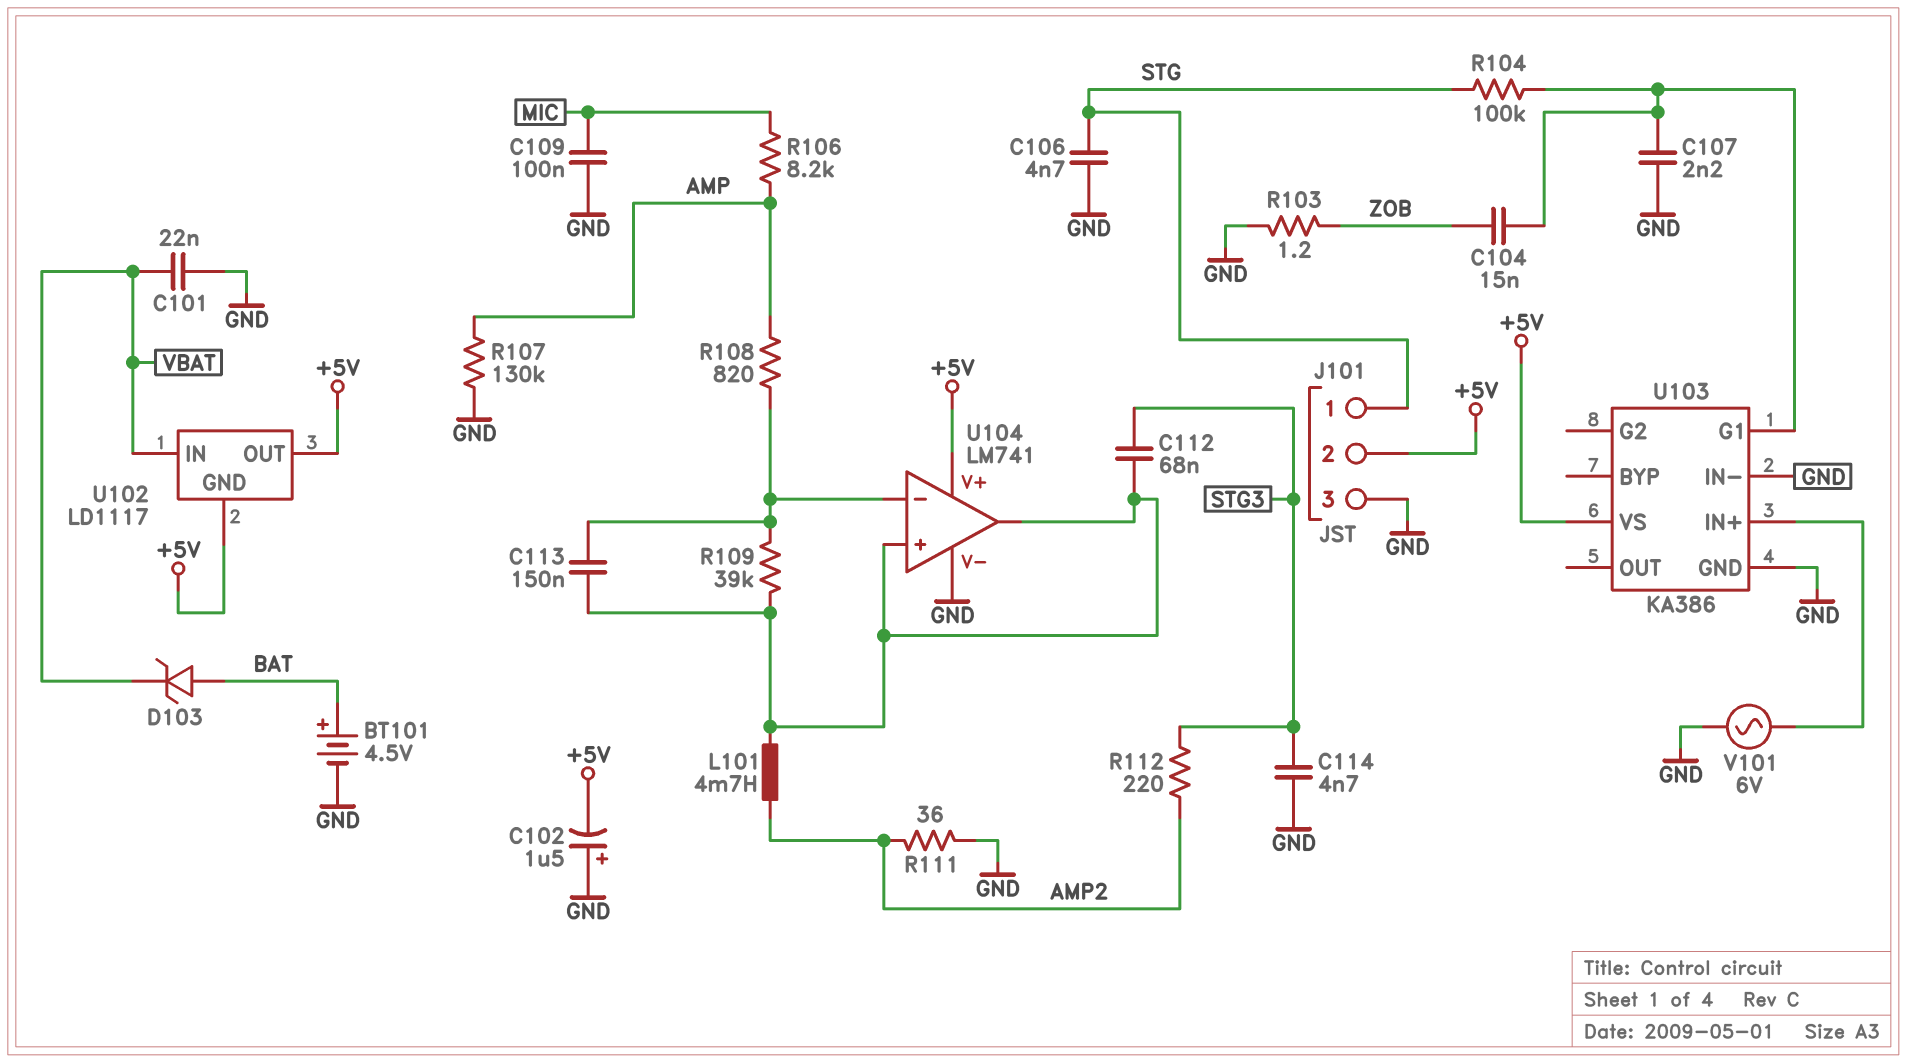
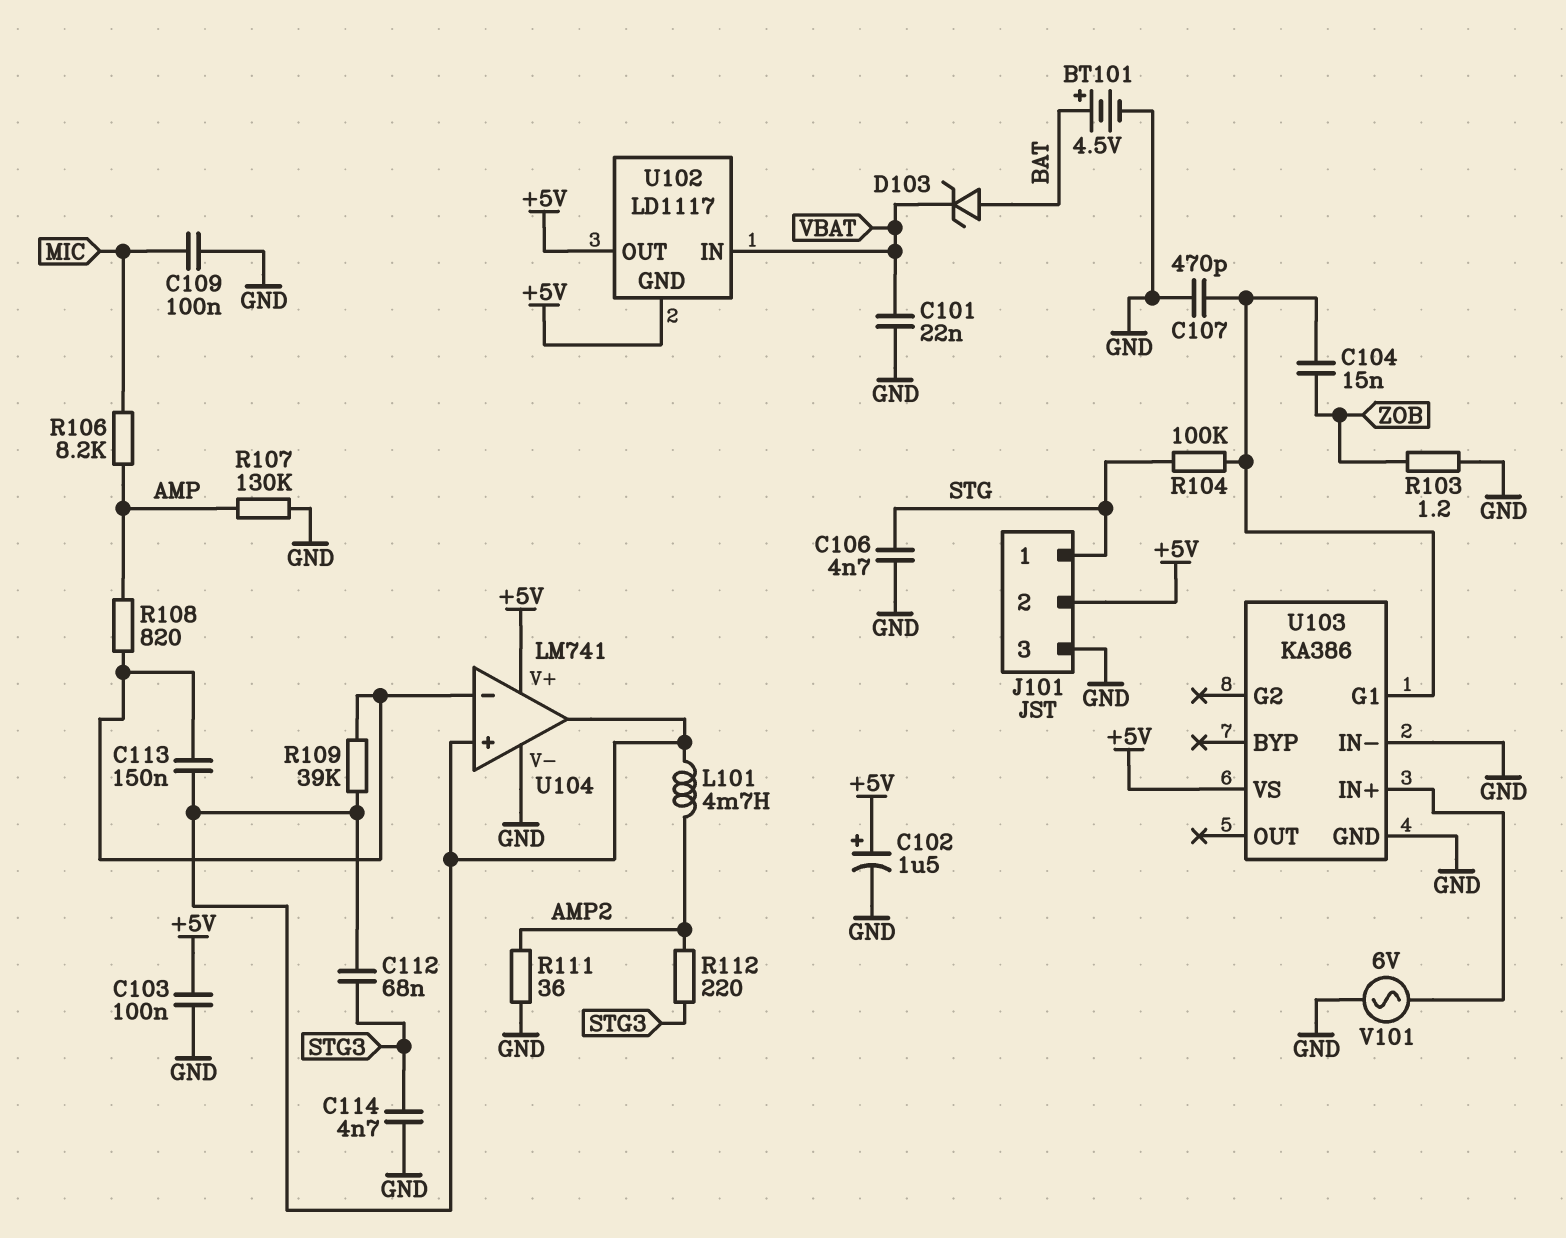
C102: 1.5uF (plus GND, minus +5V) -> 1.5uF (plus +5V, minus GND)
C103: none -> 100nF (+5V, GND)
C107: 2.2nF (GND, U103/G1) -> 470pF (GND, U103/G1)

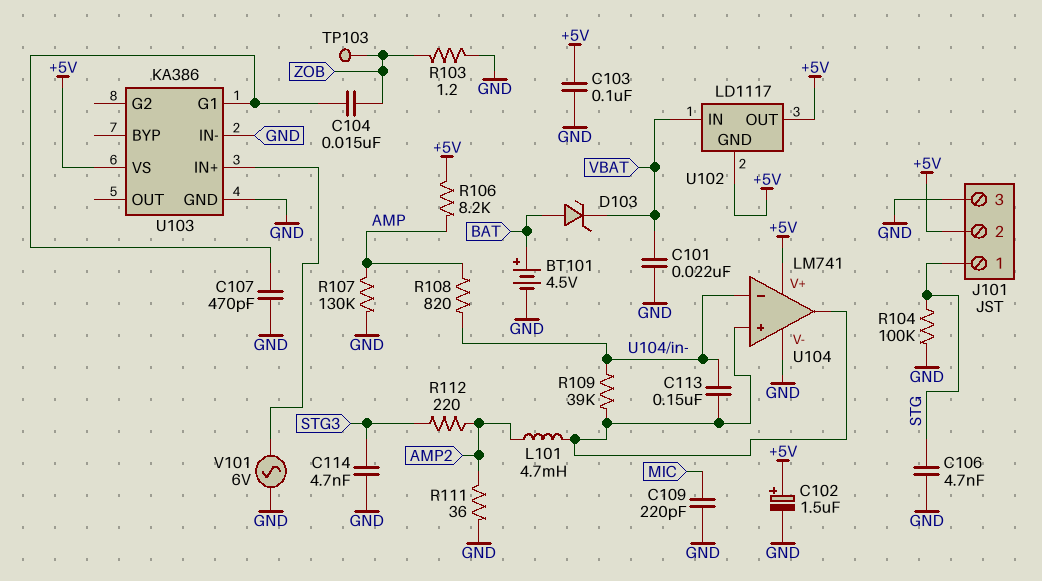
C109: 100nF (GND, MIC) -> 220pF (GND, MIC)
C112: 68nF (STG3, U104/in+) -> none
R104: 100k (STG, U103/G1) -> 100k (GND, STG)
R106: 8.2k (AMP, MIC) -> 8.2k (+5V, AMP)
TP103: none -> test point (ZOB)

